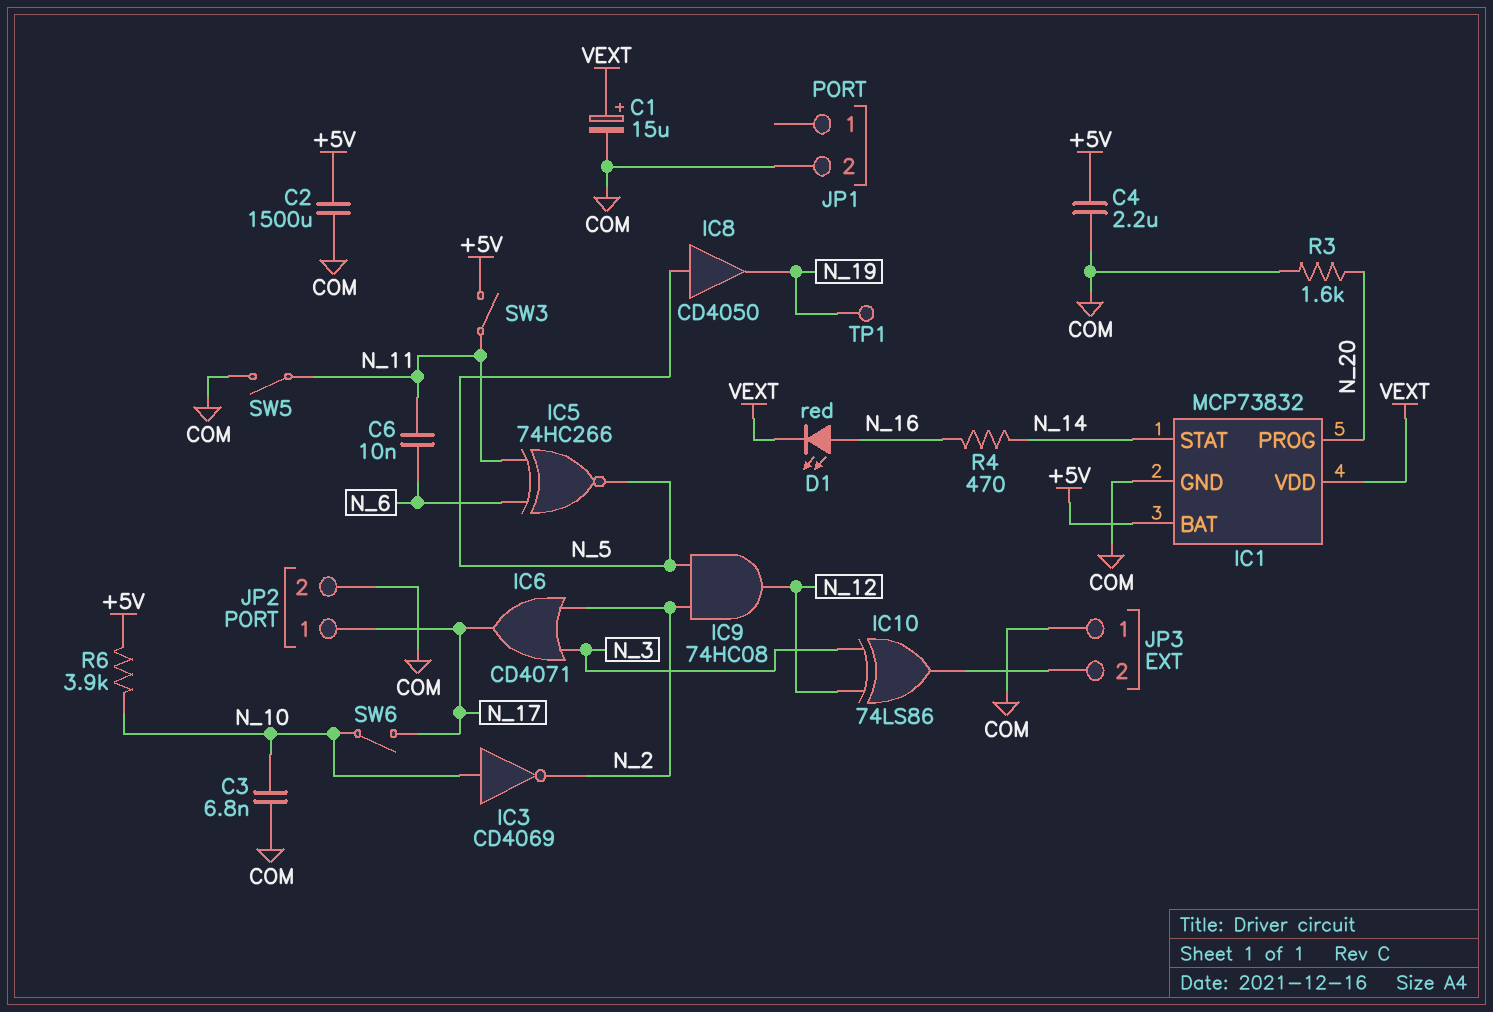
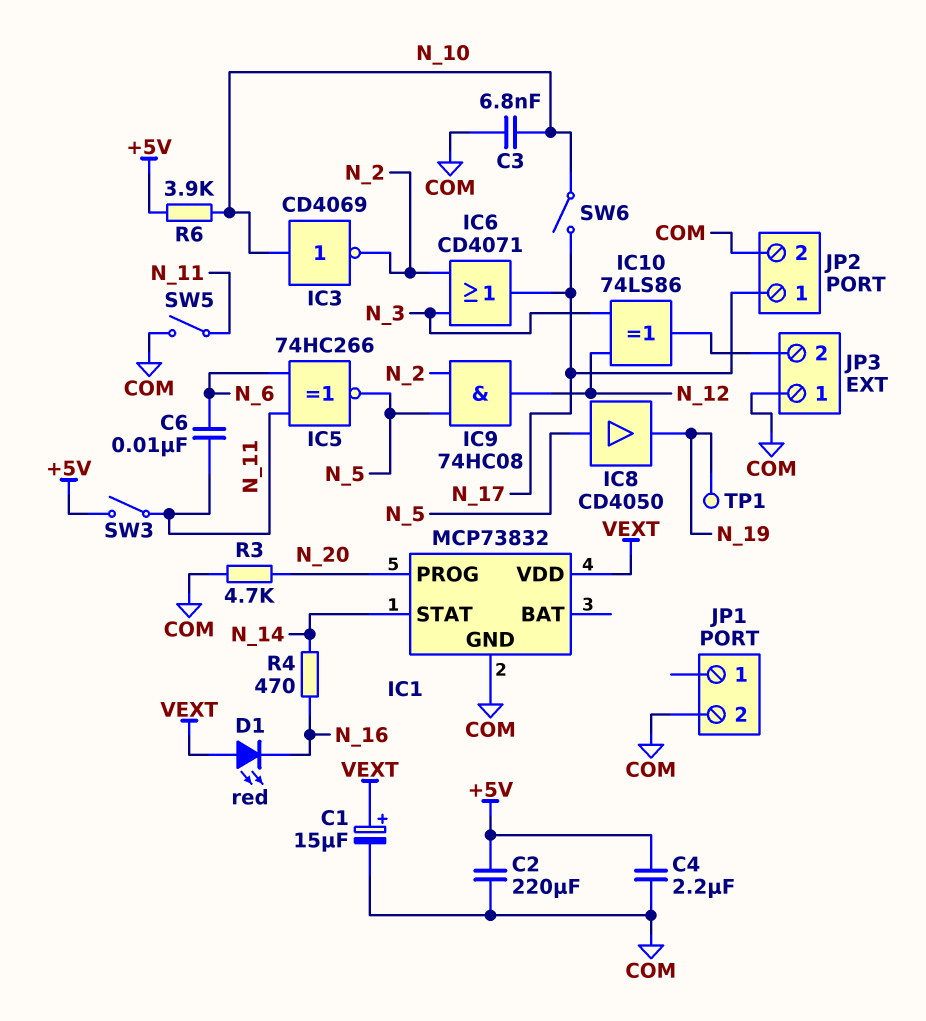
C2: 1500uF (+5V, COM) -> 220uF (+5V, COM)
D1: LED red (A N_16, K VEXT) -> LED red (A VEXT, K N_16)
IC1 pin BAT: +5V -> none
R3: 1.6k (COM, N_20) -> 4.7k (COM, N_20)

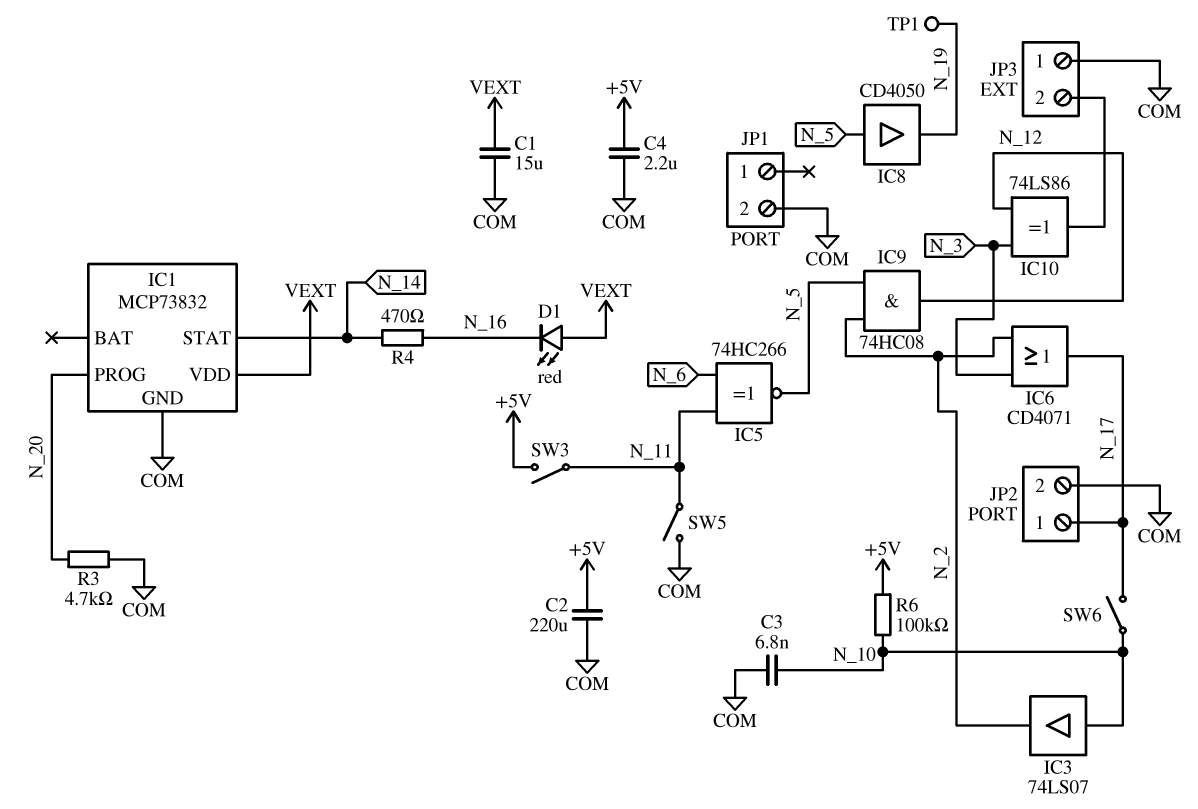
C1: 15uF (plus VEXT, minus COM) -> 15uF (COM, VEXT)
C6: 10nF (N_6, N_11) -> none
IC3: NOT CD4069 (in N_10, out N_2) -> buffer 74LS07 (in N_10, out N_2)
R6: 3.9k (+5V, N_10) -> 100k (+5V, N_10)

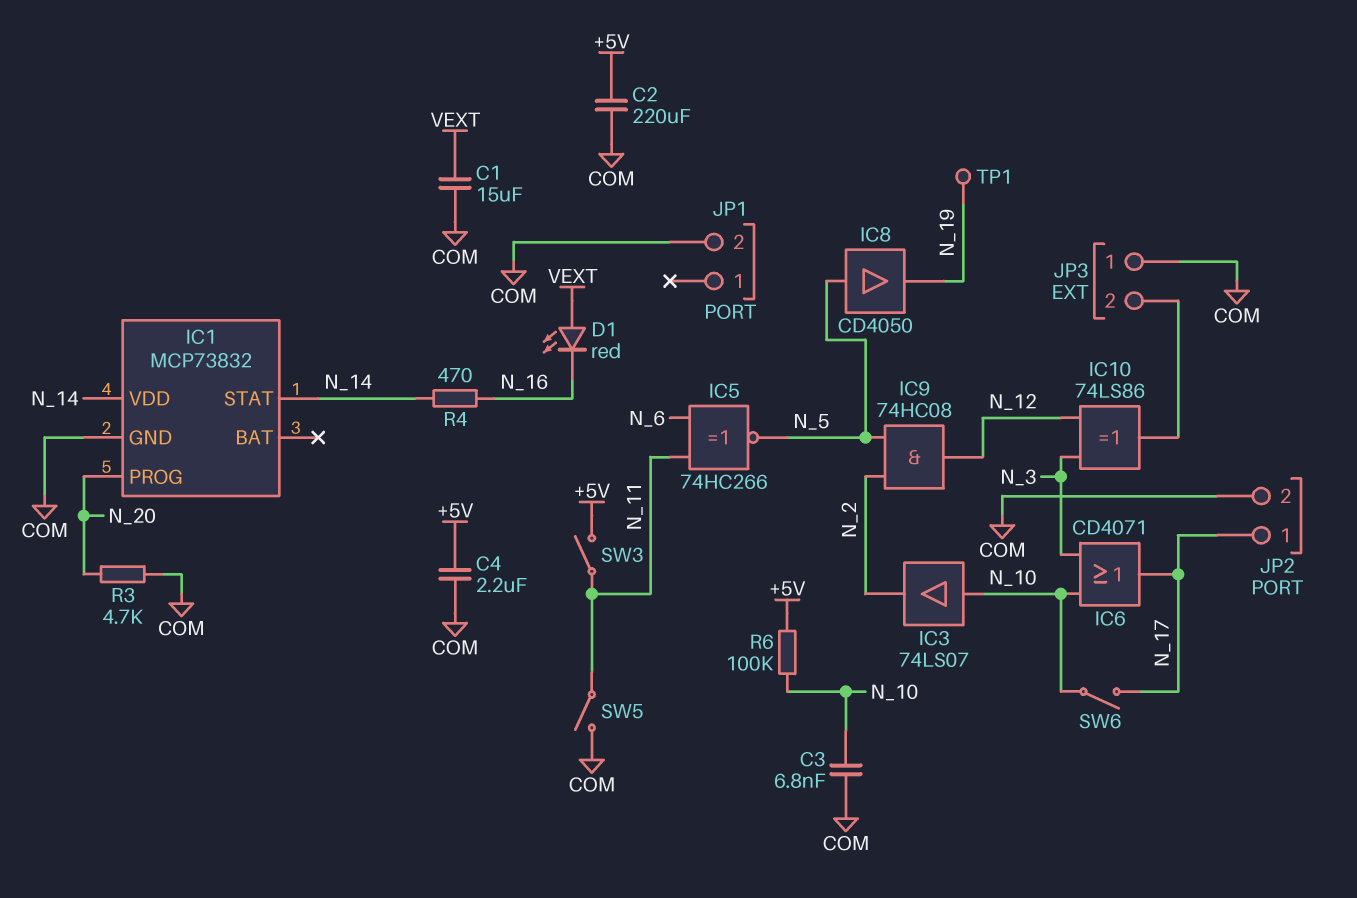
IC1 pin VDD: VEXT -> N_14
IC6: OR CD4071 (in N_2, in N_3, out N_17) -> OR CD4071 (in N_3, in N_10, out N_17)

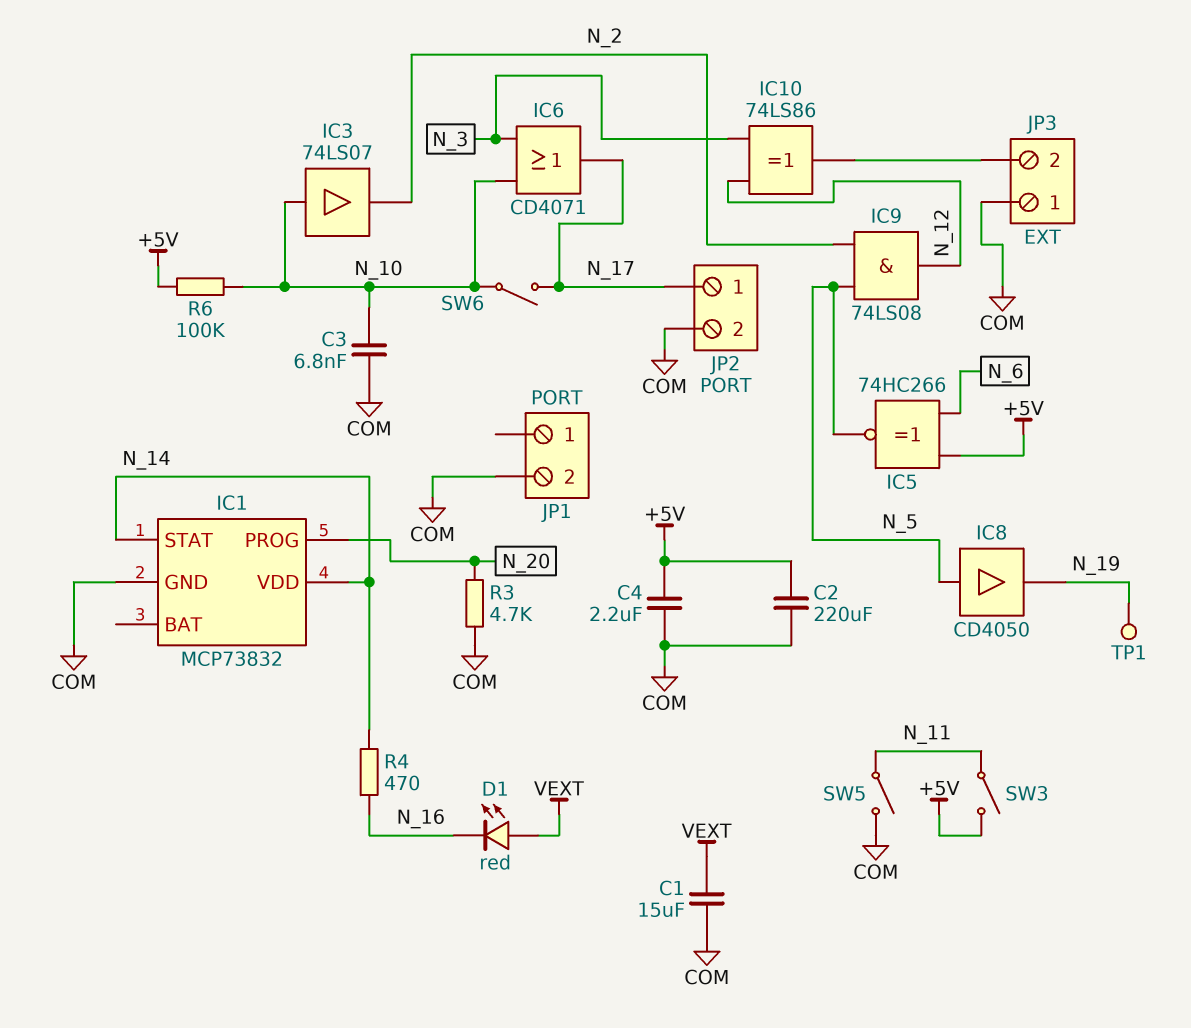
IC5: XNOR 74HC266 (in N_6, in N_11, out N_5) -> XNOR 74HC266 (in +5V, in N_6, out N_5)
IC9: AND 74HC08 (in N_2, in N_5, out N_12) -> AND 74LS08 (in N_2, in N_5, out N_12)

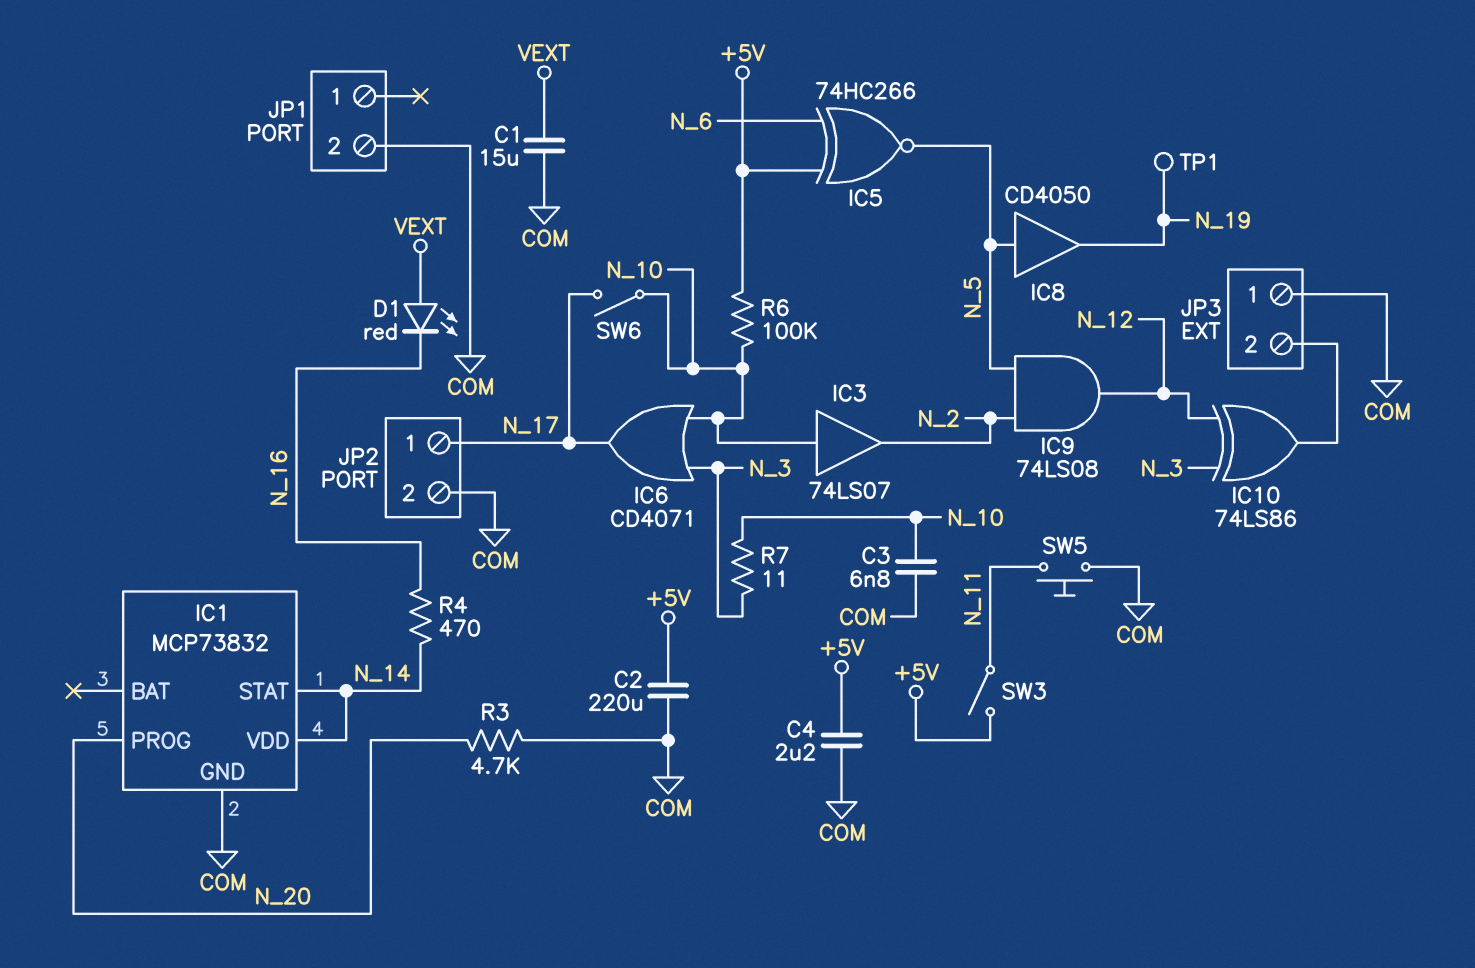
R7: none -> 11 (N_3, N_10)
SW5: switch (COM, N_11) -> button (COM, N_11)

